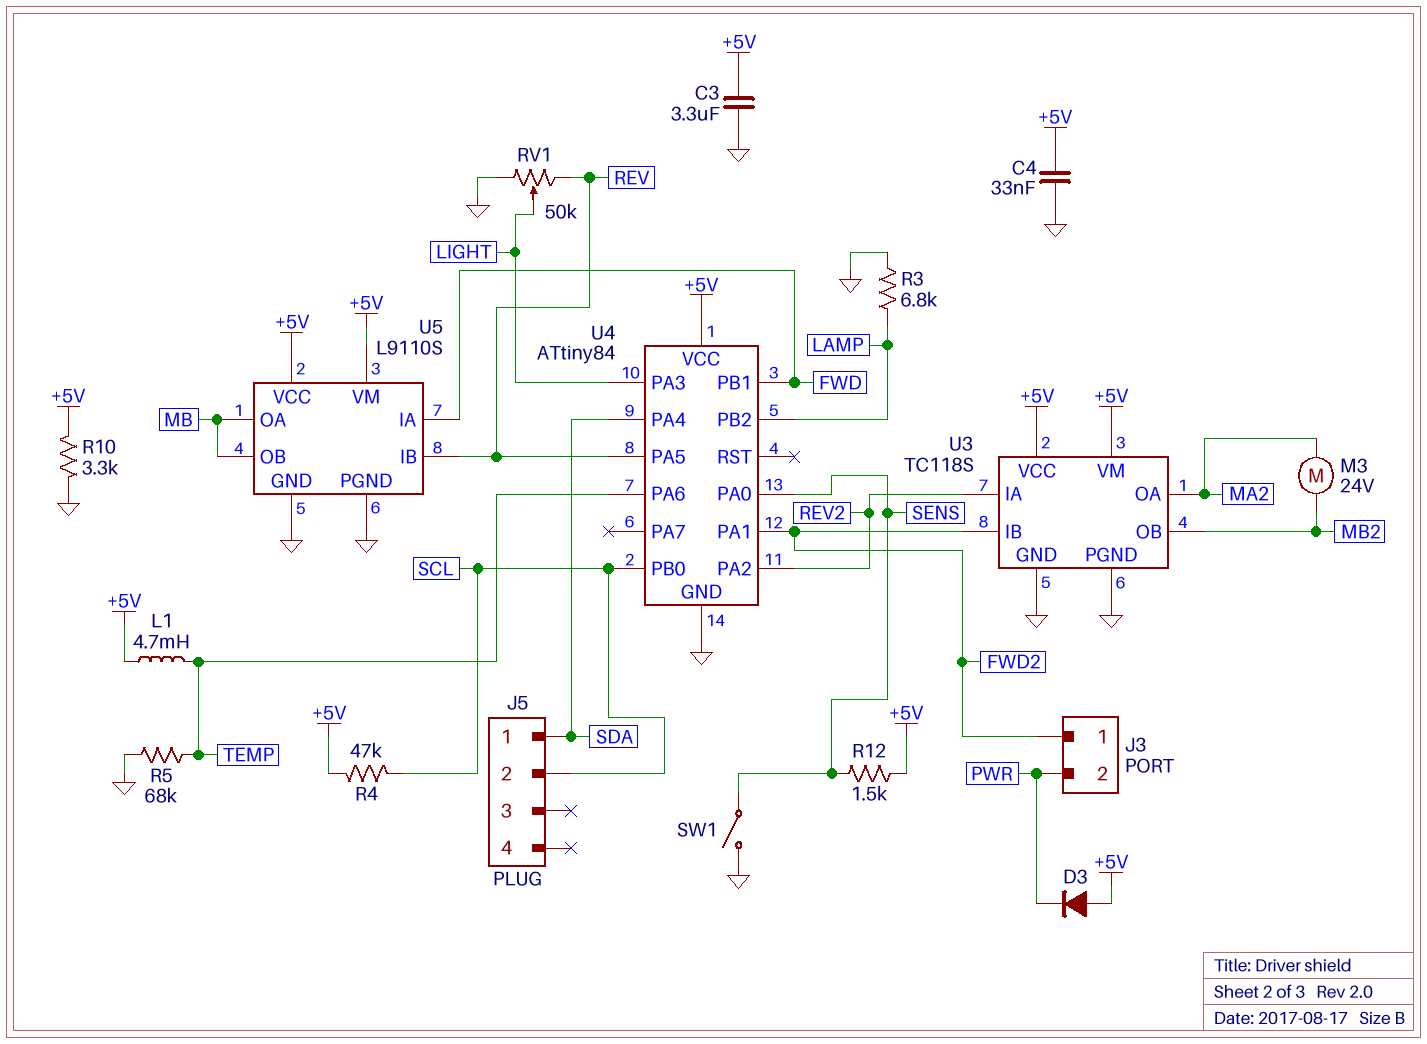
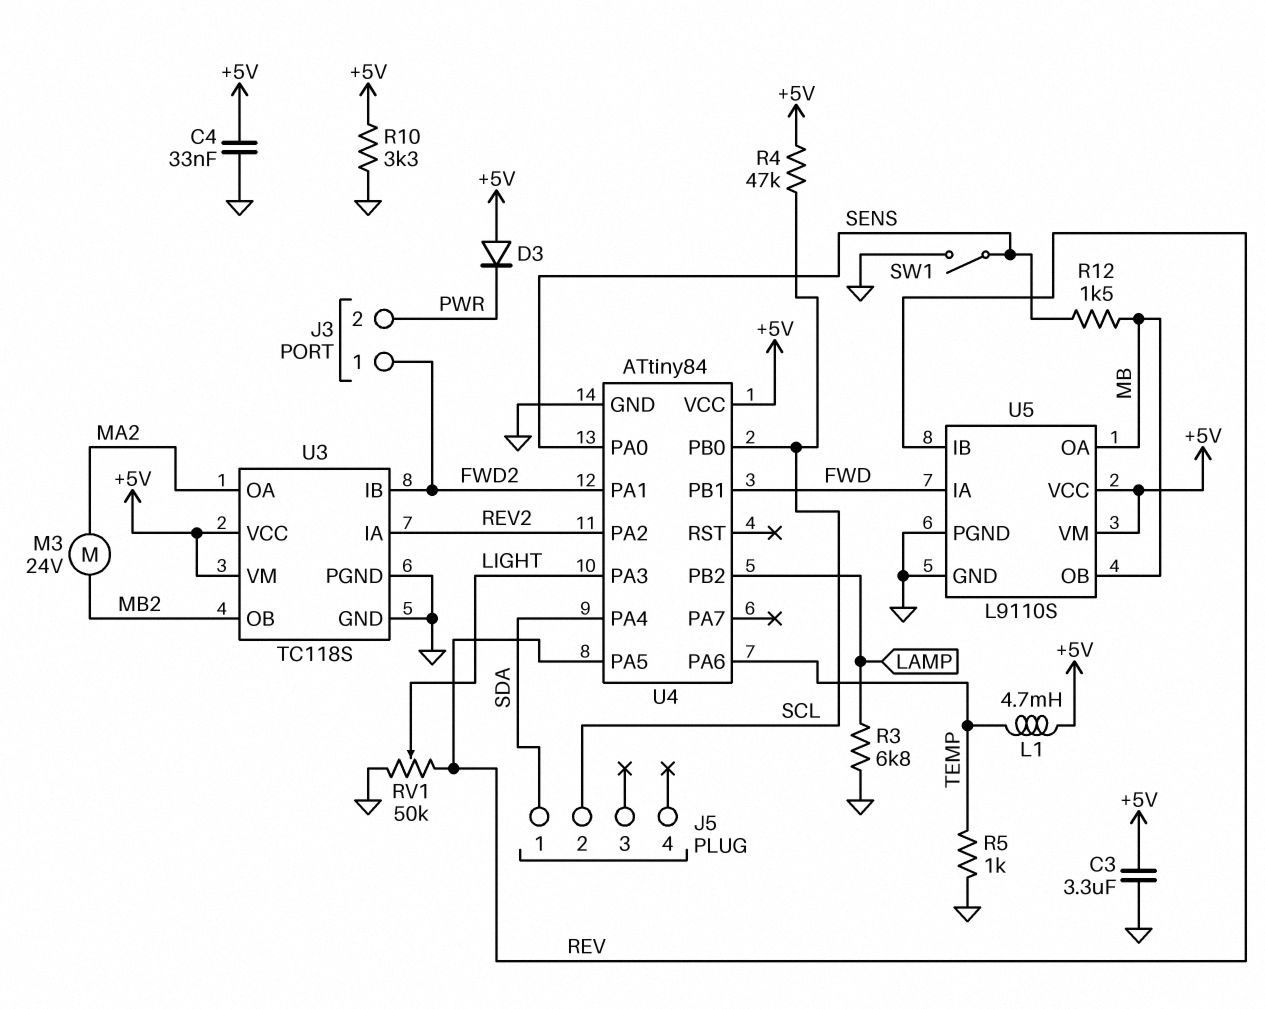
R5: 68k (GND, TEMP) -> 1k (GND, TEMP)
R12: 1.5k (+5V, SENS) -> 1.5k (MB, SENS)

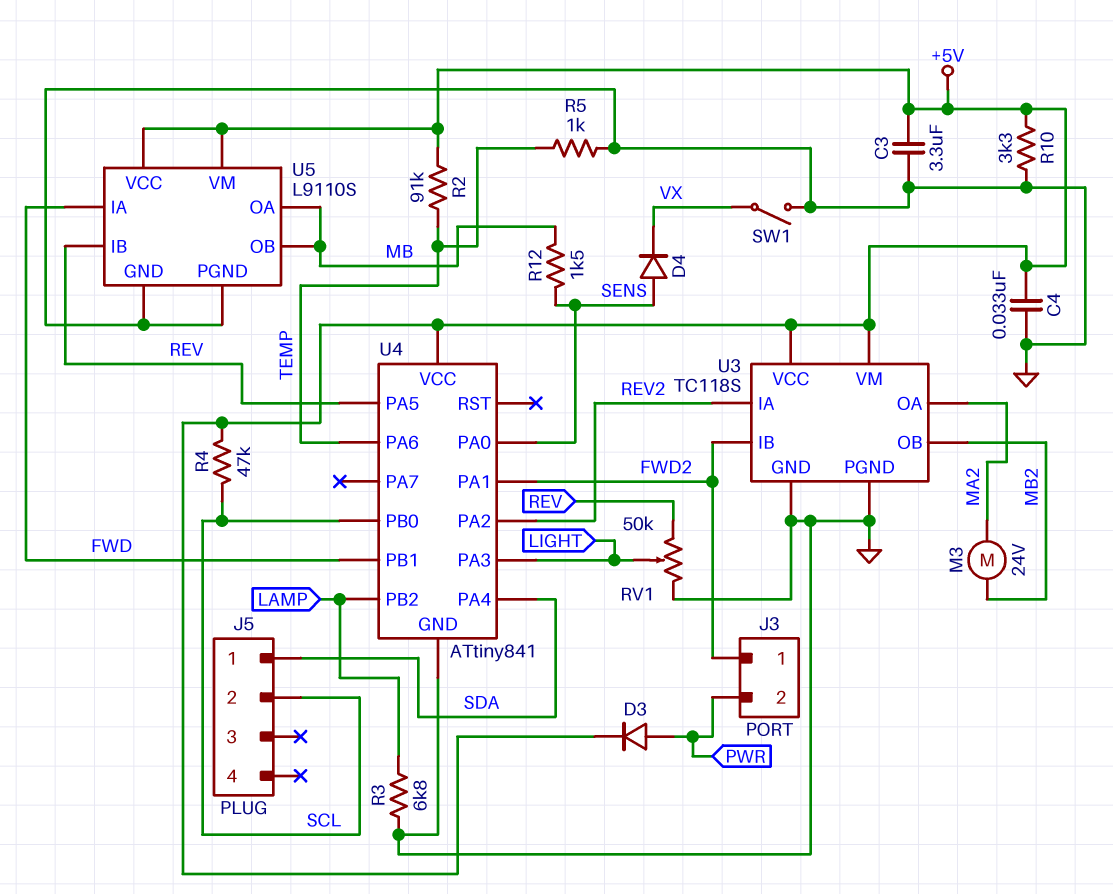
D3: diode (A +5V, K PWR) -> diode (A PWR, K +5V)
D4: none -> diode (A SENS, K VX)
L1: 4.7mH (+5V, TEMP) -> none
R2: none -> 91k (+5V, TEMP)
SW1: switch (GND, SENS) -> switch (GND, VX)
U4: ATtiny84 -> ATtiny841

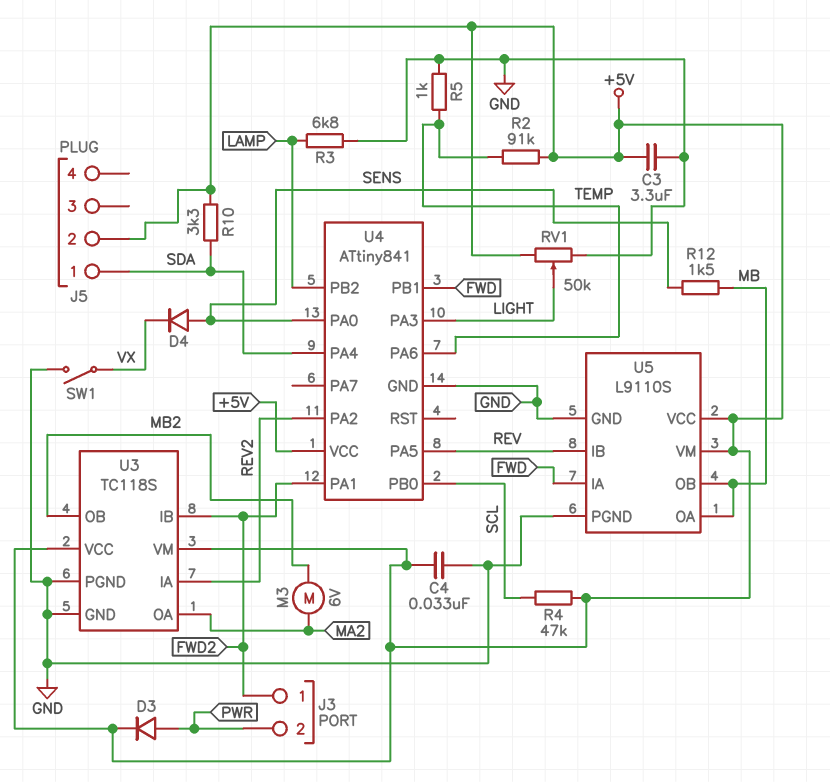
J5 pin 2: SCL -> +5V
M3: motor 24V (MA2, MB2) -> motor 6V (MA2, MB2)
R10: 3.3k (+5V, GND) -> 3.3k (+5V, SDA)
RV1: 50k (GND, REV, wiper LIGHT) -> 50k (+5V, GND, wiper LIGHT)

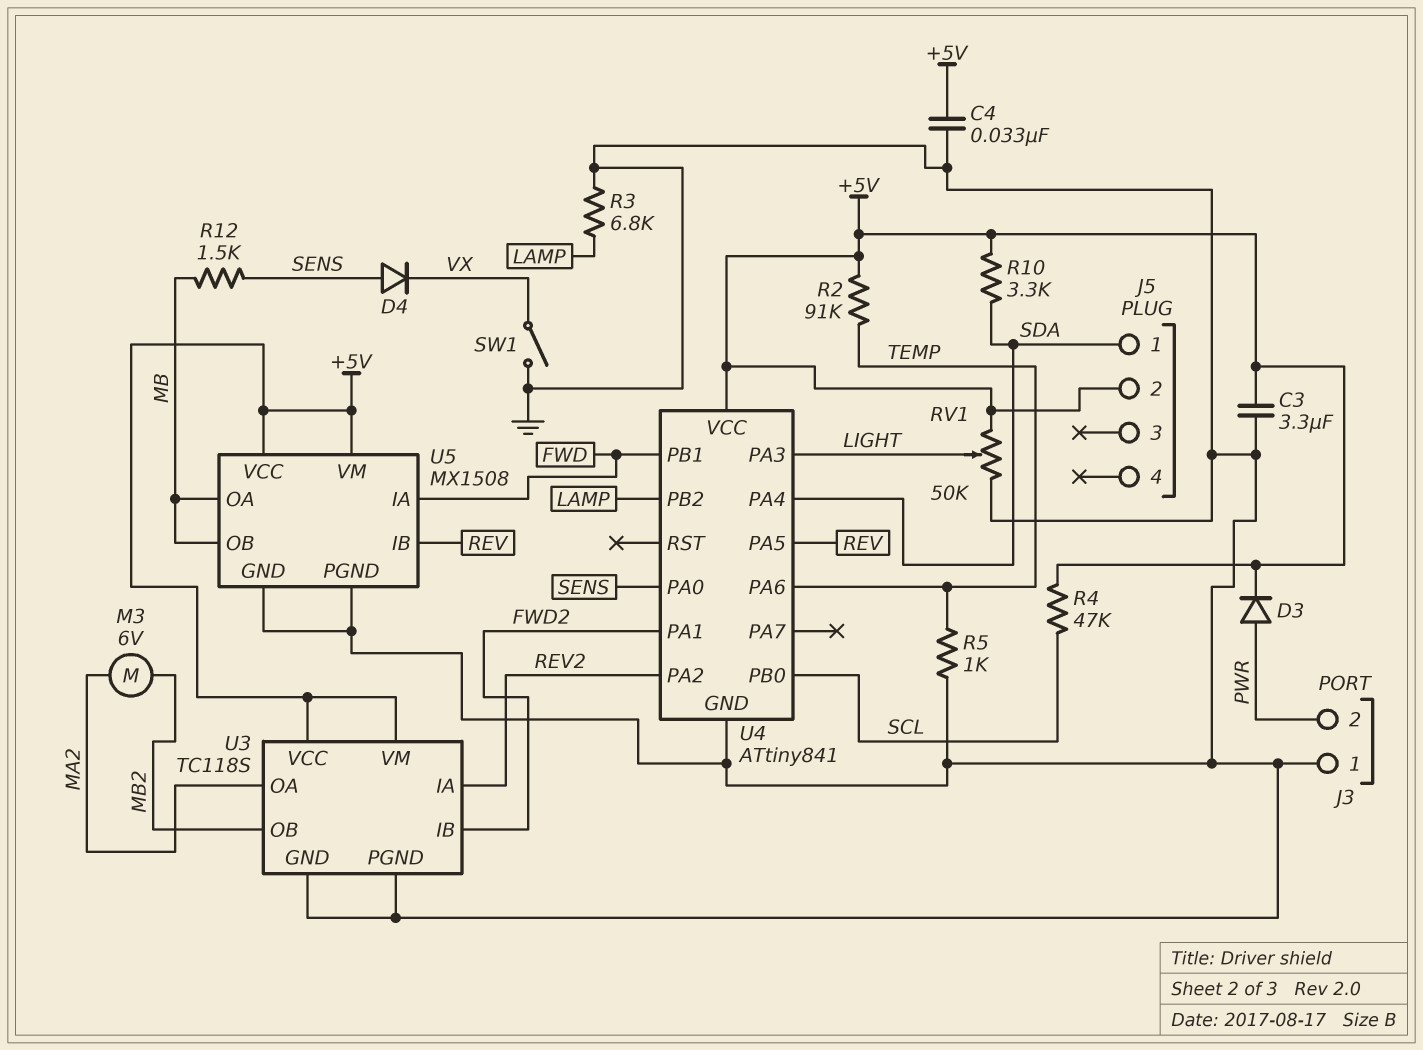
J3 pin 1: FWD2 -> GND
U5: L9110S -> MX1508

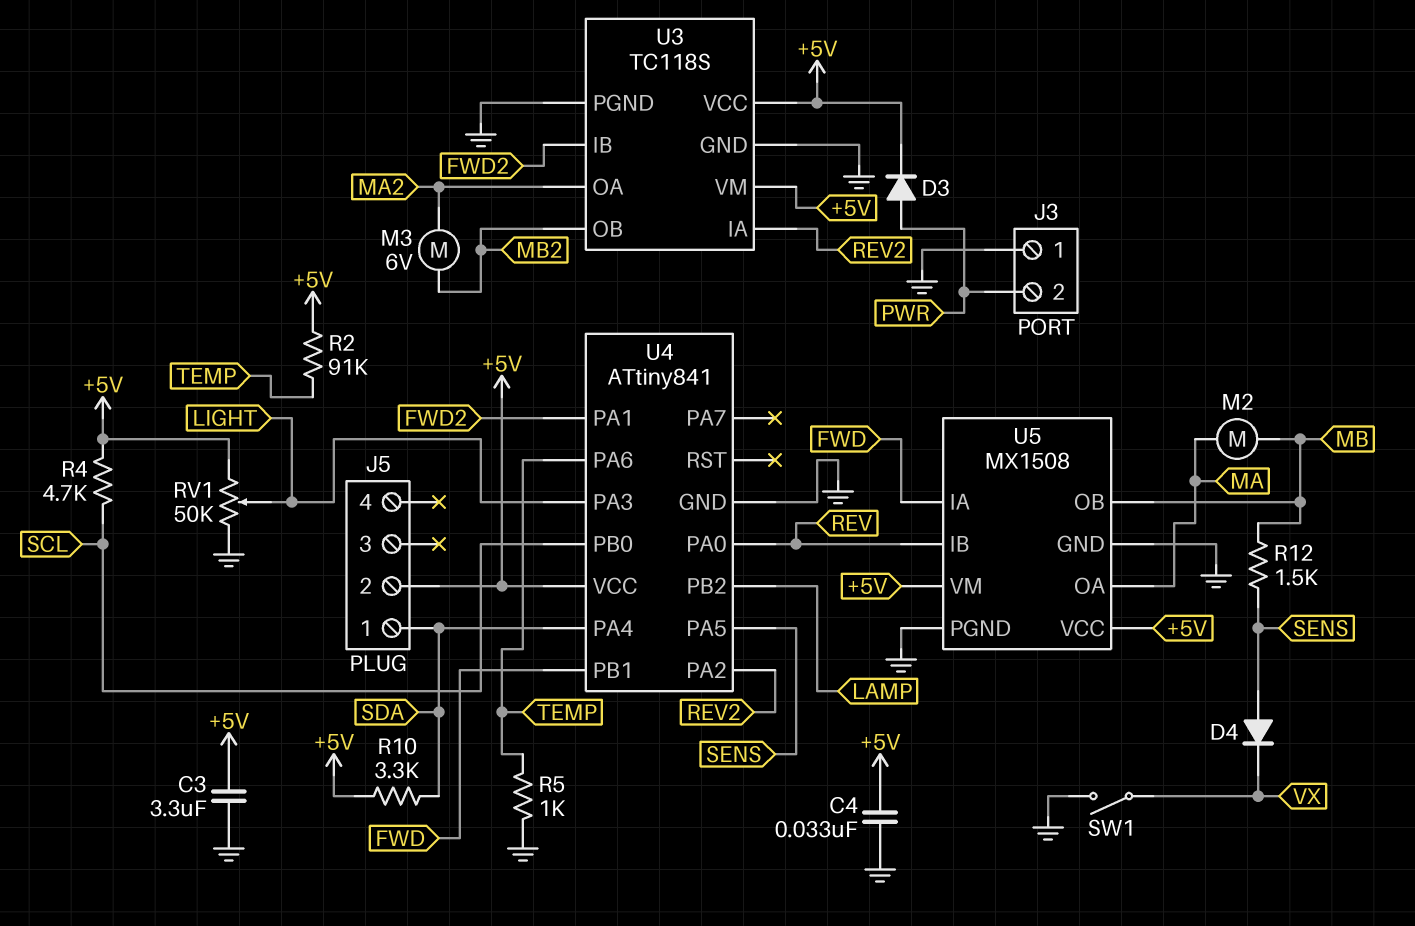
M2: none -> motor (MA, MB)
R3: 6.8k (GND, LAMP) -> none
R4: 47k (+5V, SCL) -> 4.7k (+5V, SCL)
U4 pin PA0: SENS -> REV
U4 pin PA5: REV -> SENS
U5 pin OA: MB -> MA

